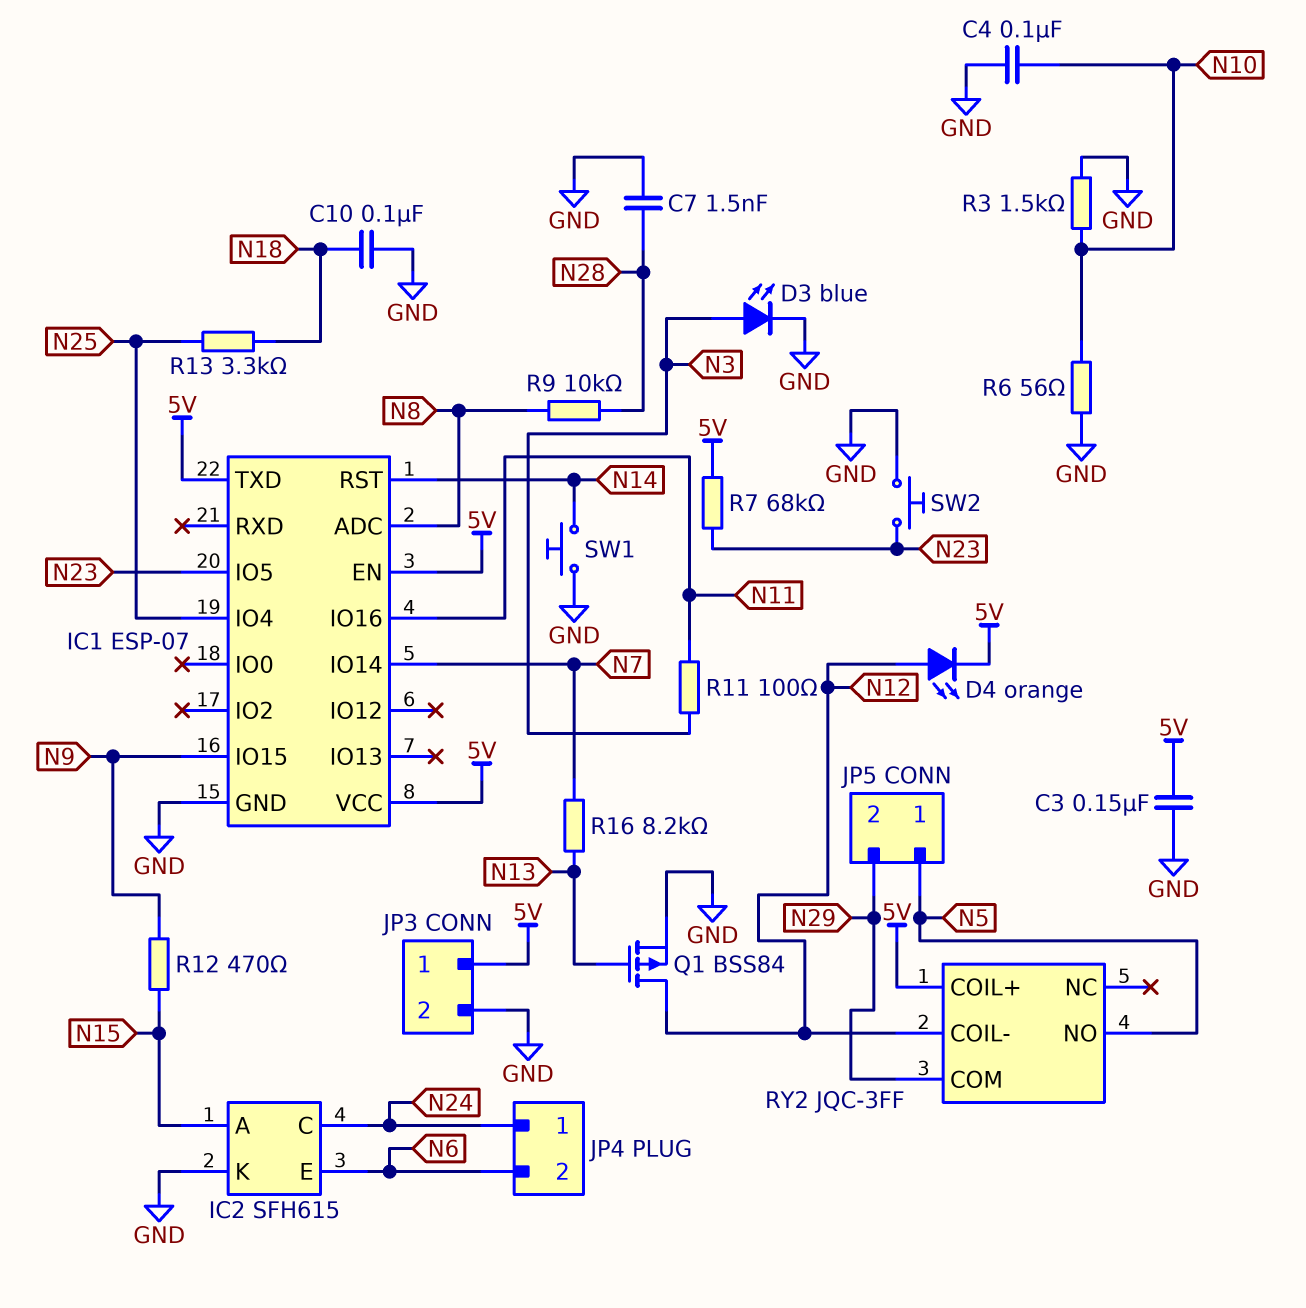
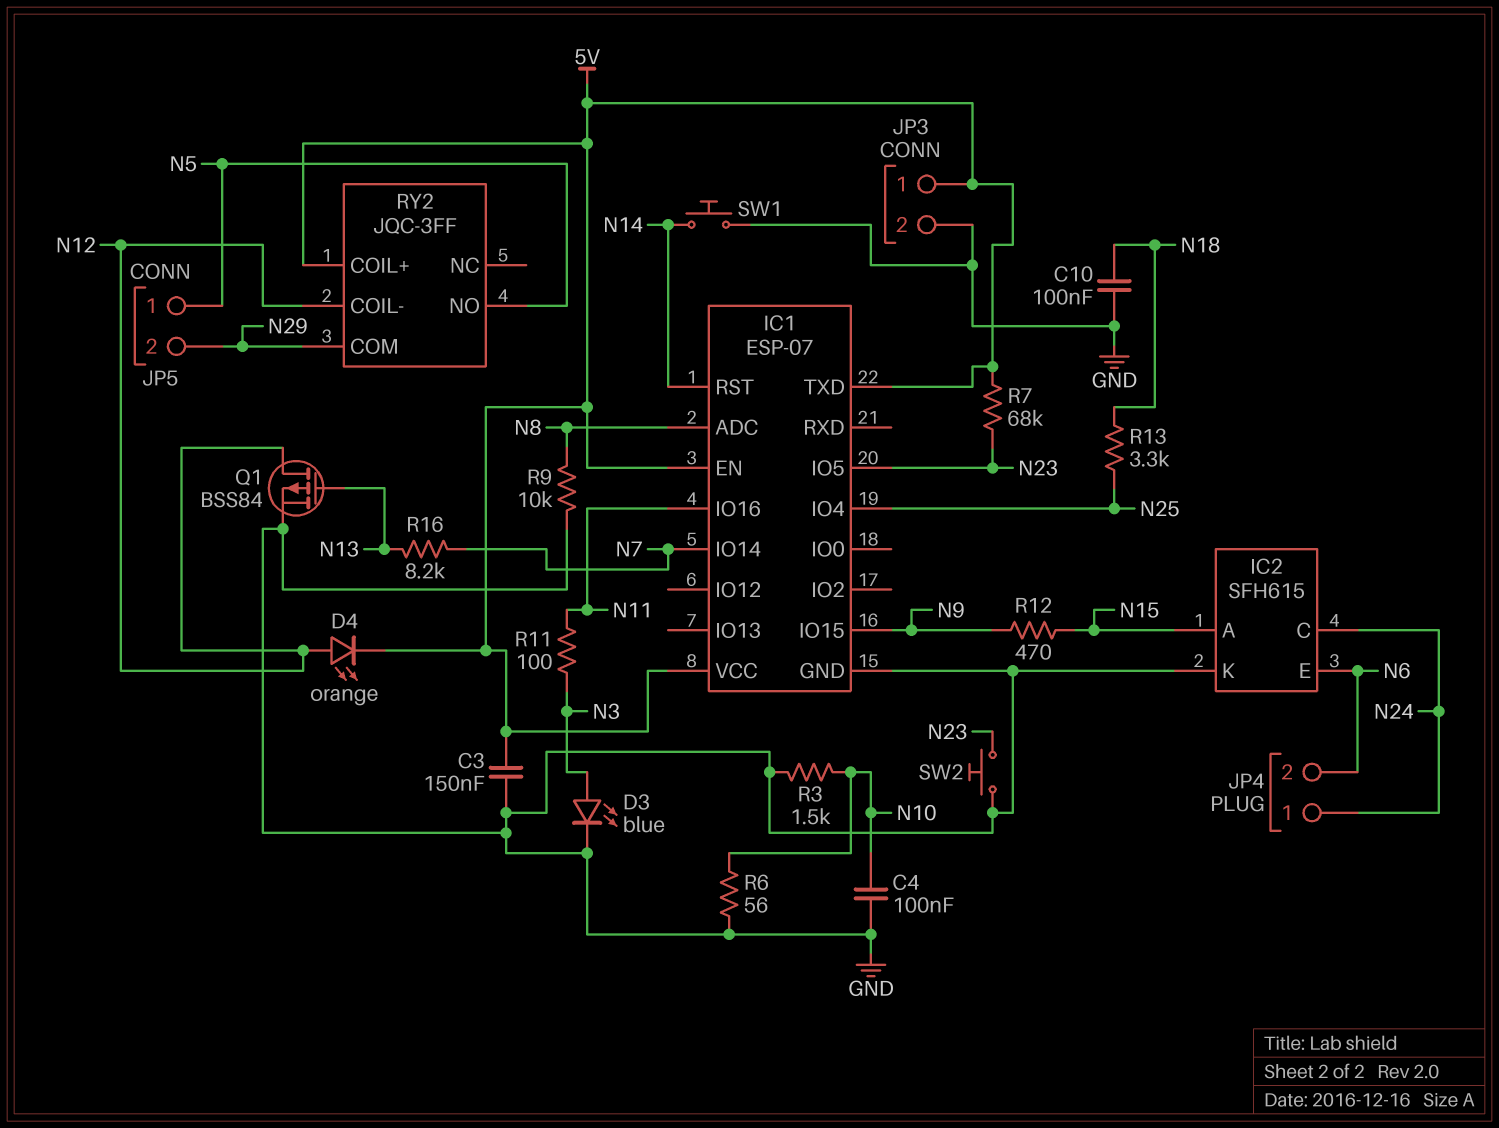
C7: 1.5nF (GND, N28) -> none
R9: 10k (N8, N28) -> 10k (GND, N8)

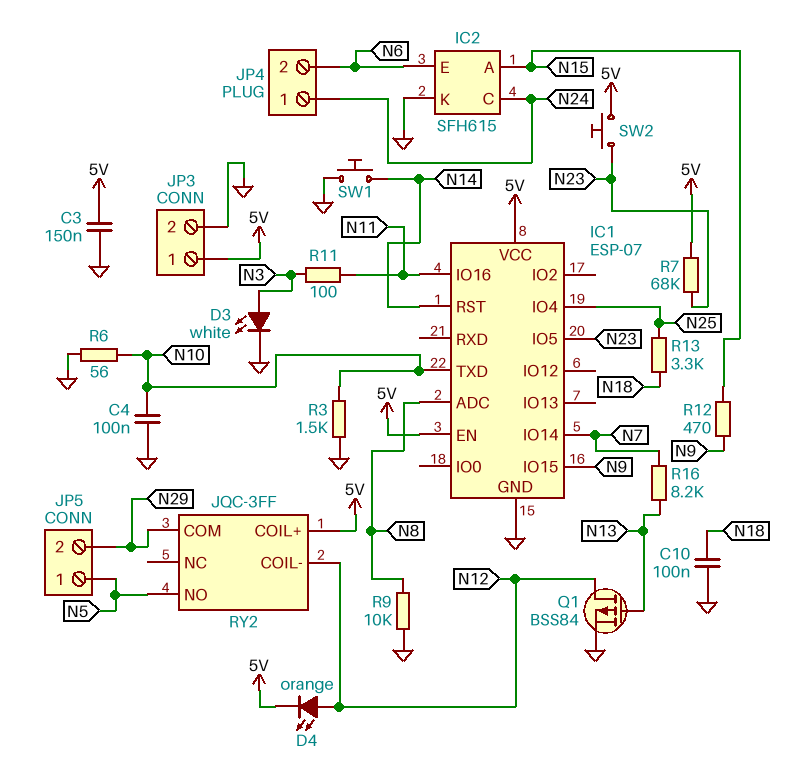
D3: LED blue (A N3, K GND) -> LED white (A N3, K GND)
IC1 pin TXD: 5V -> N10
SW2: button (GND, N23) -> button (5V, N23)

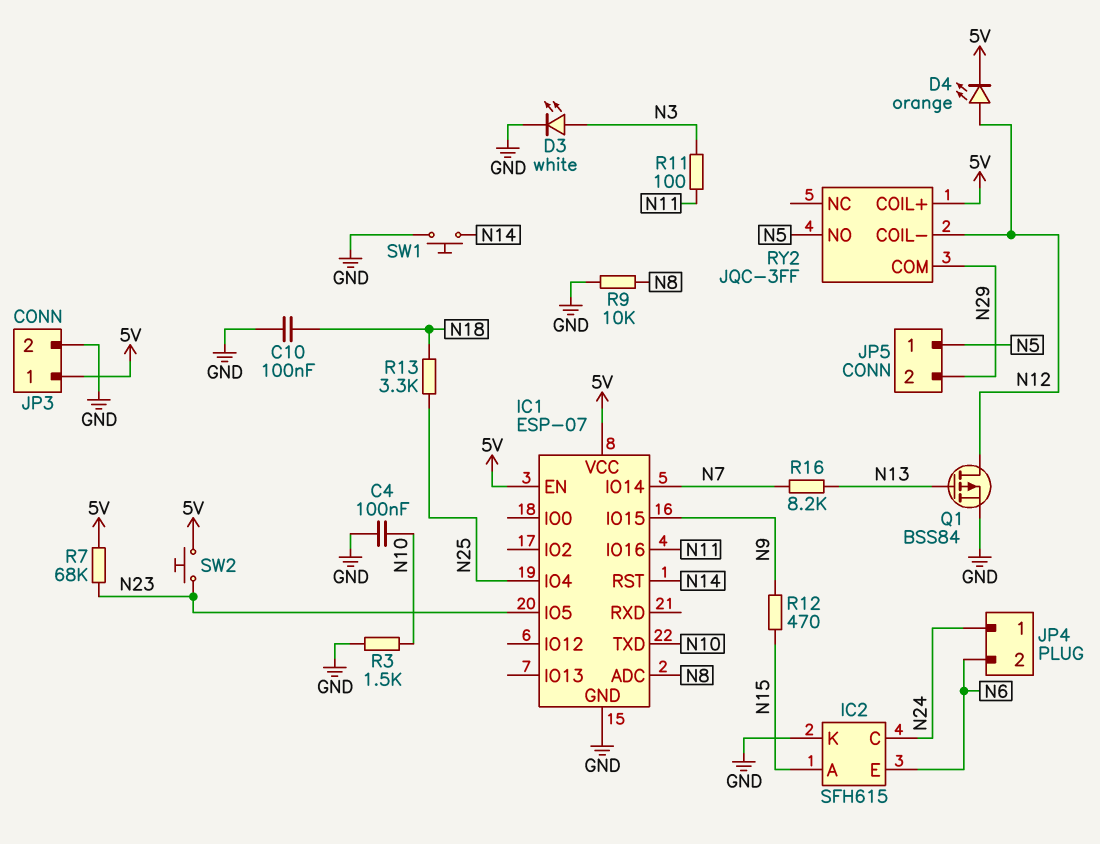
C3: 150nF (5V, GND) -> none
R6: 56 (GND, N10) -> none

